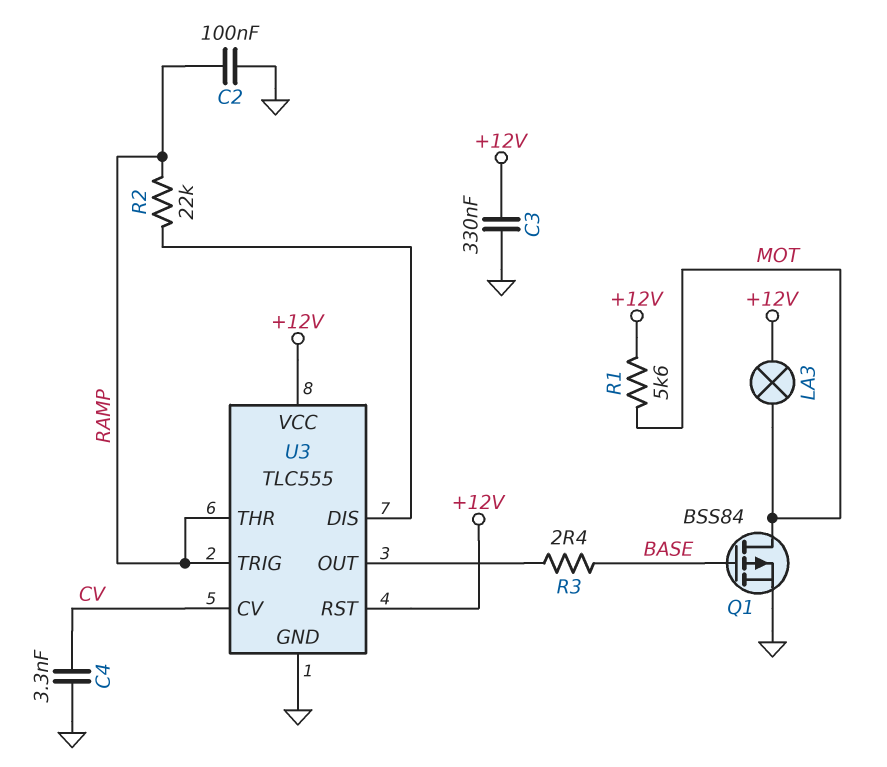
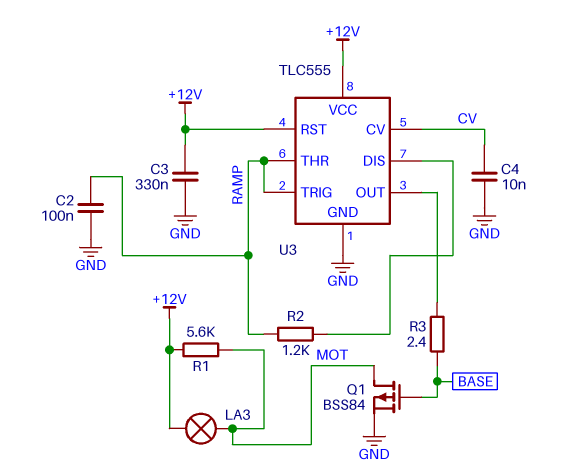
C4: 3.3nF (CV, GND) -> 10nF (CV, GND)
R2: 22k (RAMP, U3/DIS) -> 1.2k (RAMP, U3/DIS)

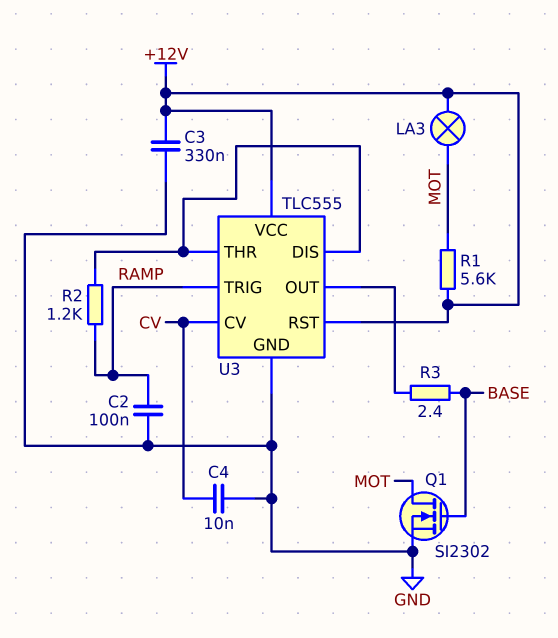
Q1: PMOS BSS84 (G BASE, D MOT, S GND) -> NMOS SI2302 (G BASE, D MOT, S GND)
U3 pin THR: RAMP -> U3/DIS

